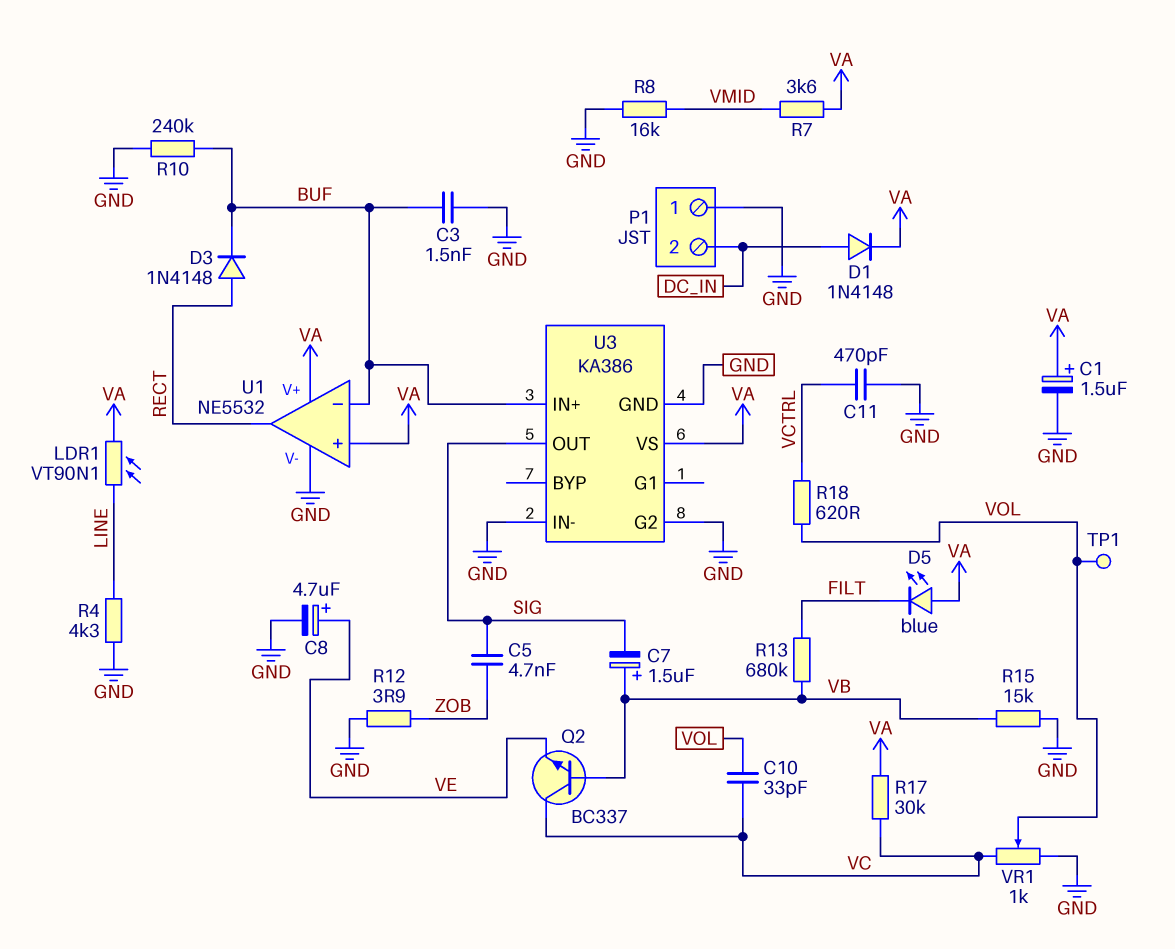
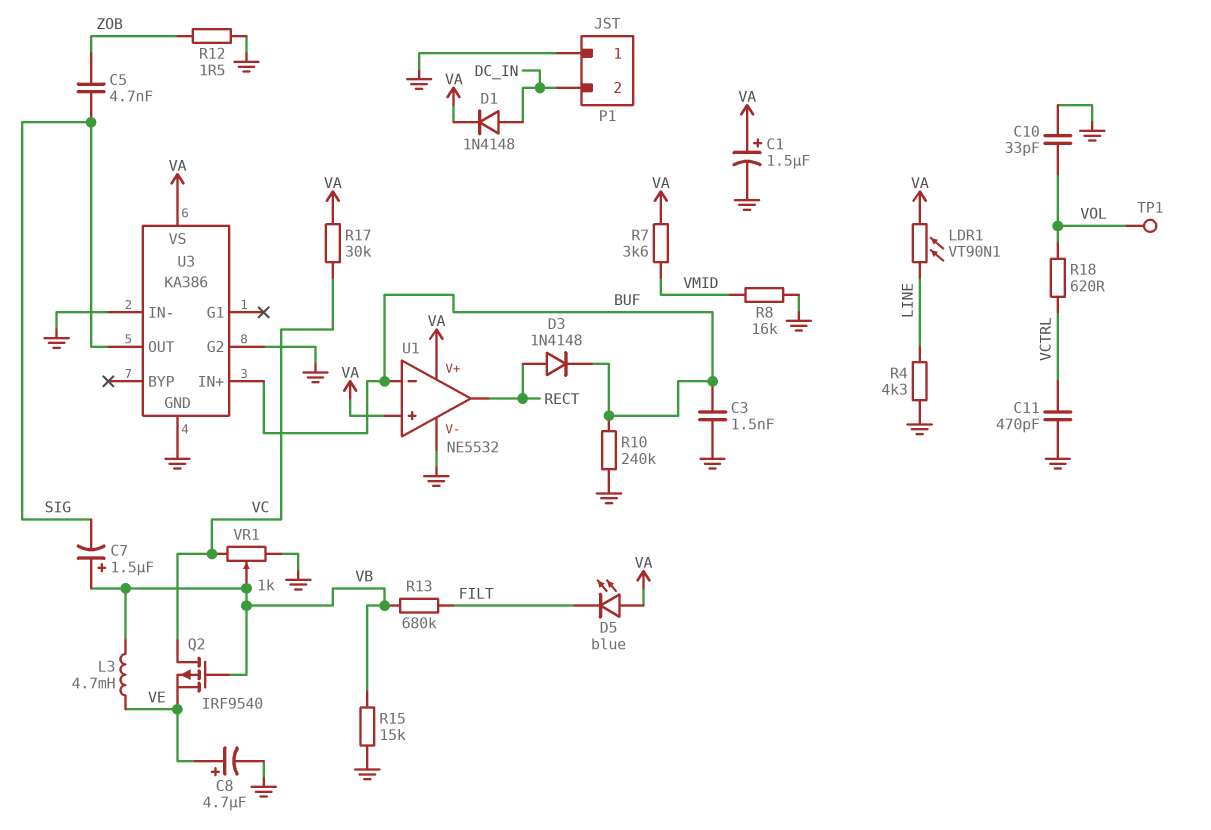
C10: 33pF (VC, VOL) -> 33pF (GND, VOL)
L3: none -> 4.7mH (VB, VE)
Q2: NPN BC337 (B VB, C VC, E VE) -> PMOS IRF9540 (G VB, D VC, S VE)
R12: 3.9 (GND, ZOB) -> 1.5 (GND, ZOB)
VR1: 1k (GND, VC, wiper VOL) -> 1k (GND, VC, wiper VB)

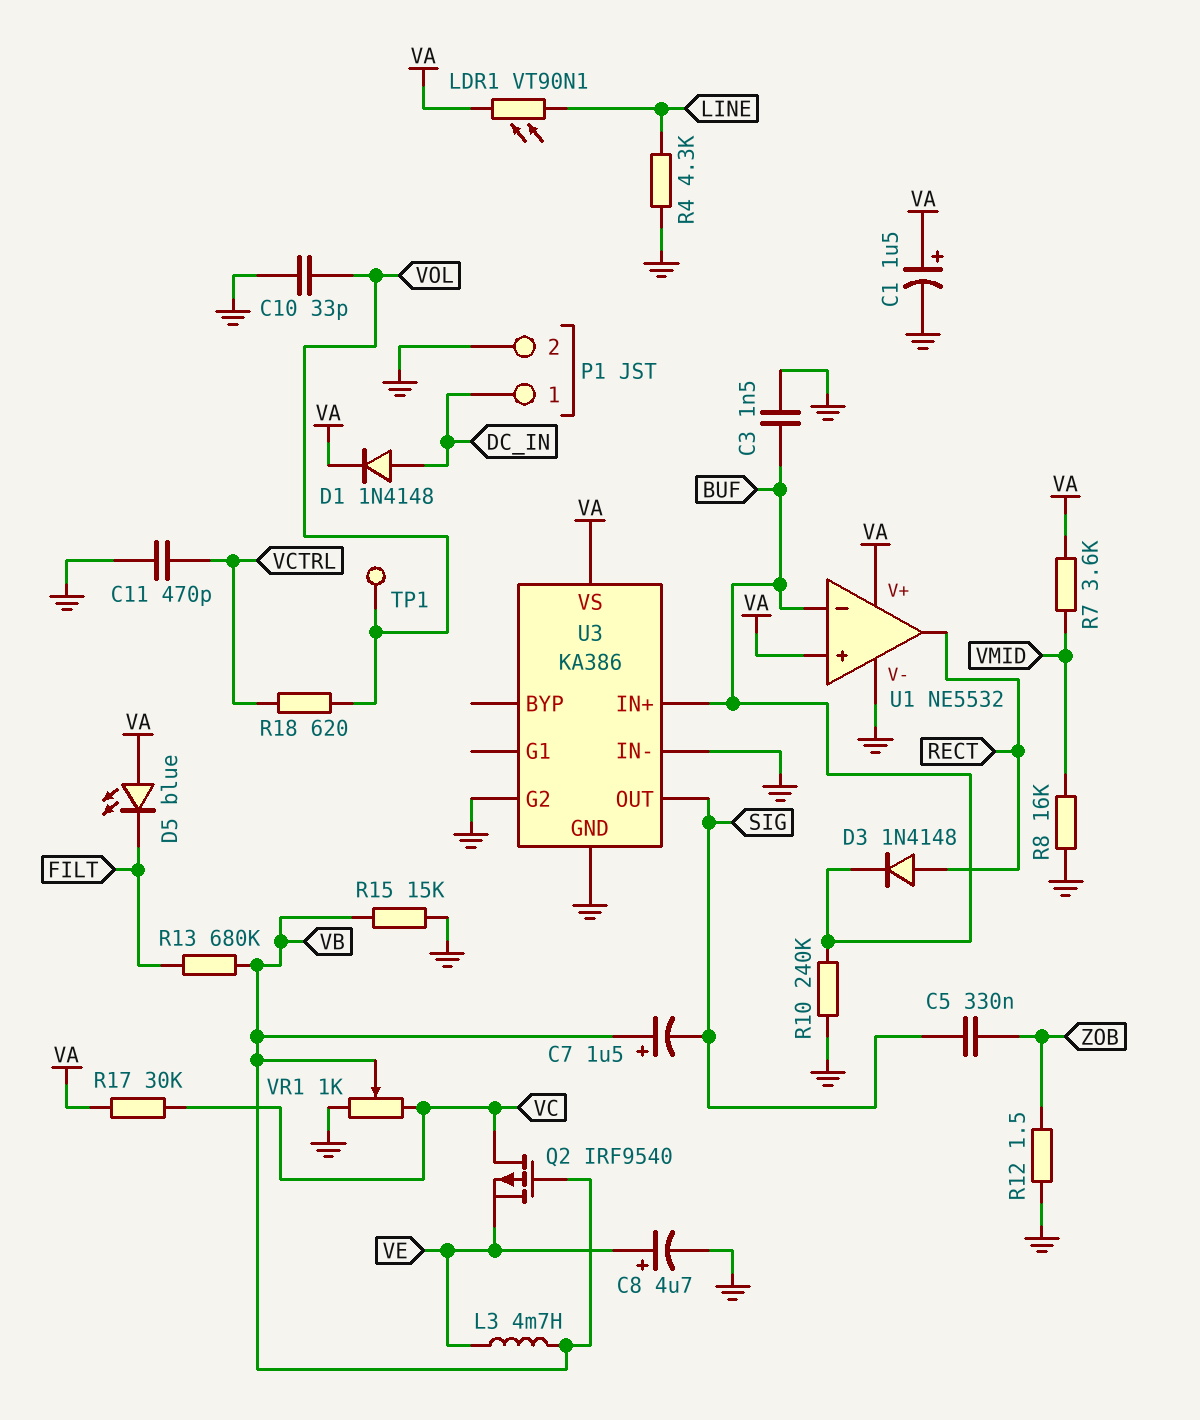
C5: 4.7nF (SIG, ZOB) -> 330nF (SIG, ZOB)
P1 pin 1: GND -> DC_IN
P1 pin 2: DC_IN -> GND

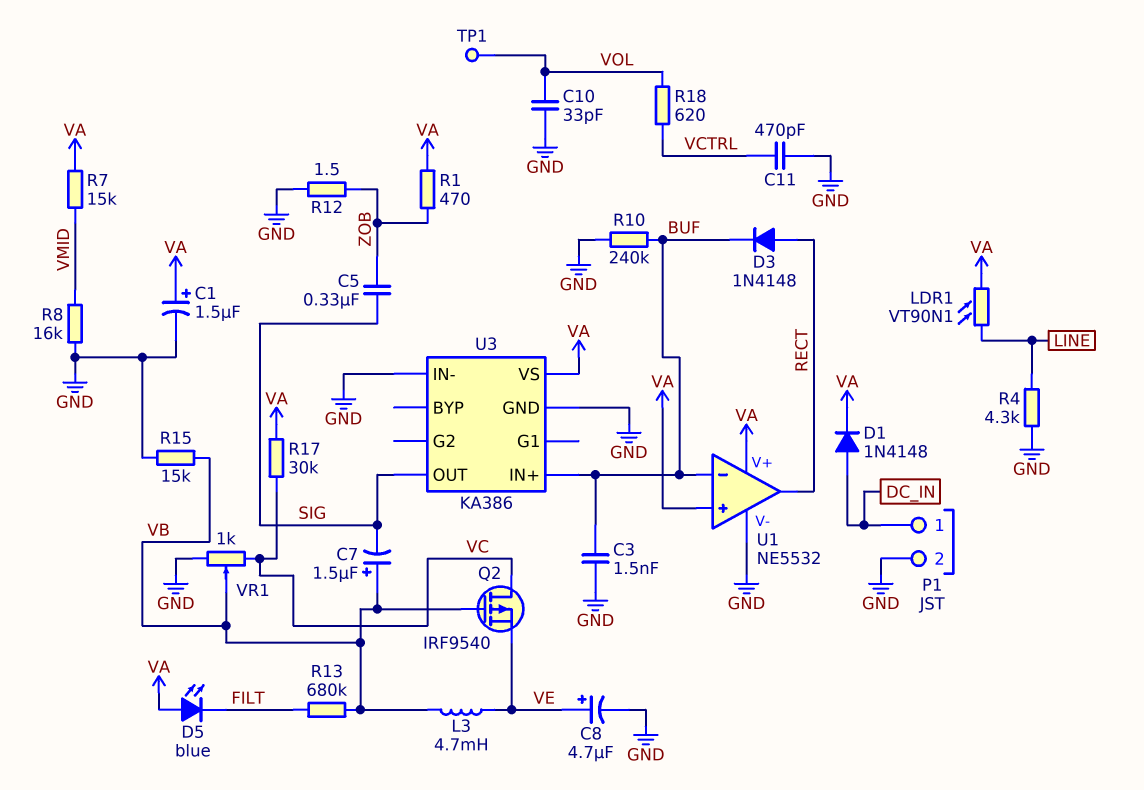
R1: none -> 470 (VA, ZOB)
R7: 3.6k (VA, VMID) -> 15k (VA, VMID)
U3 pin G2: GND -> none

